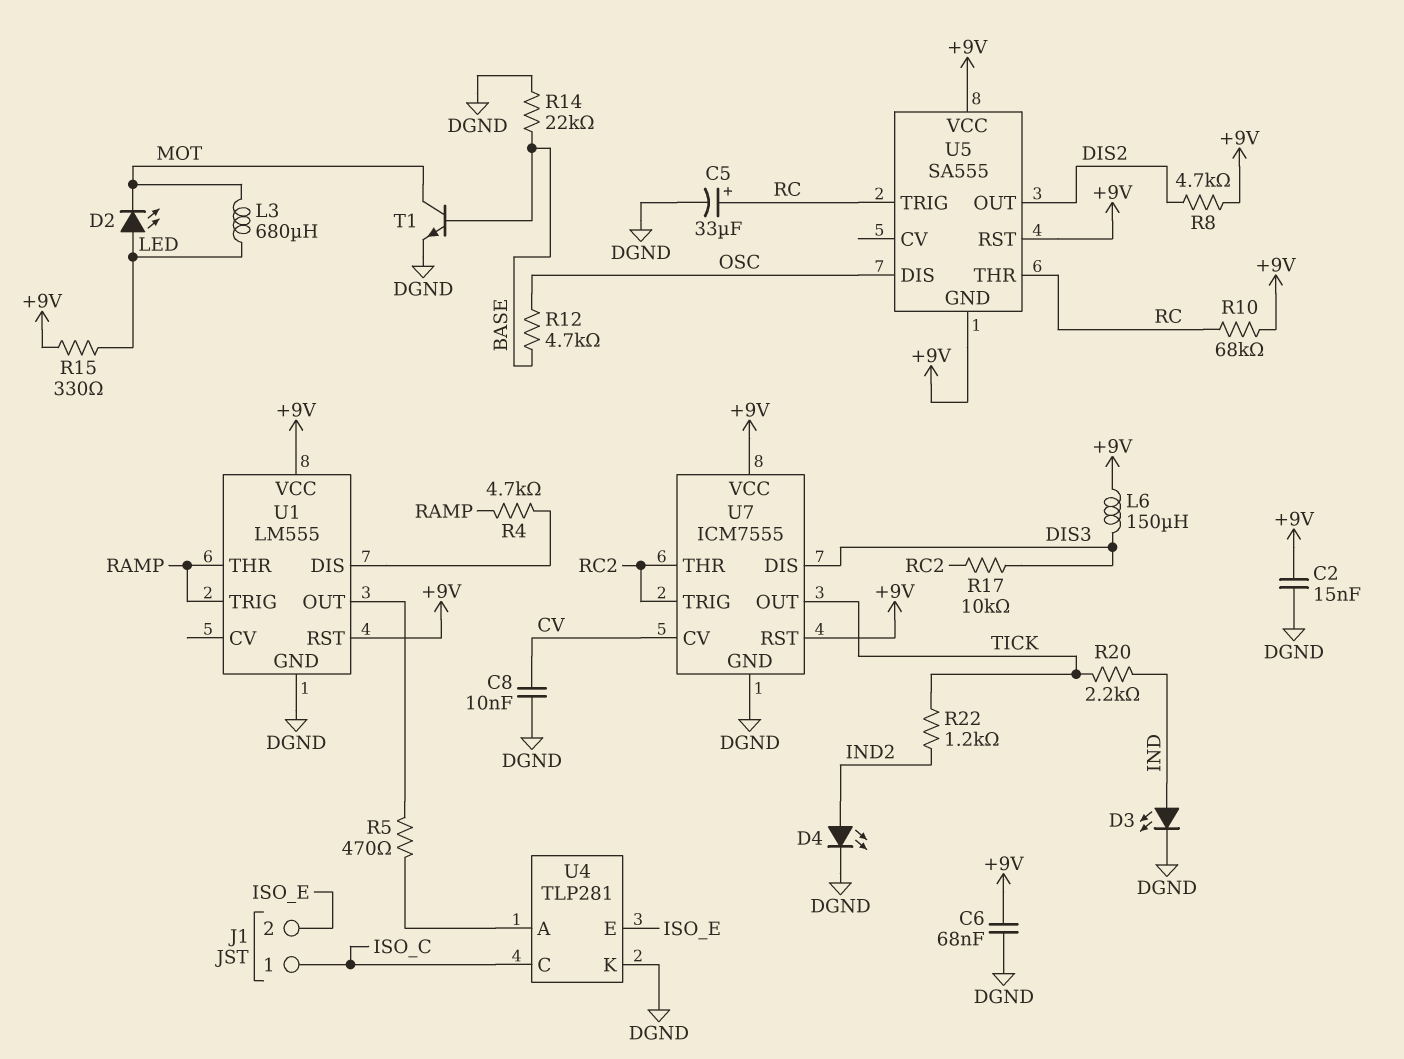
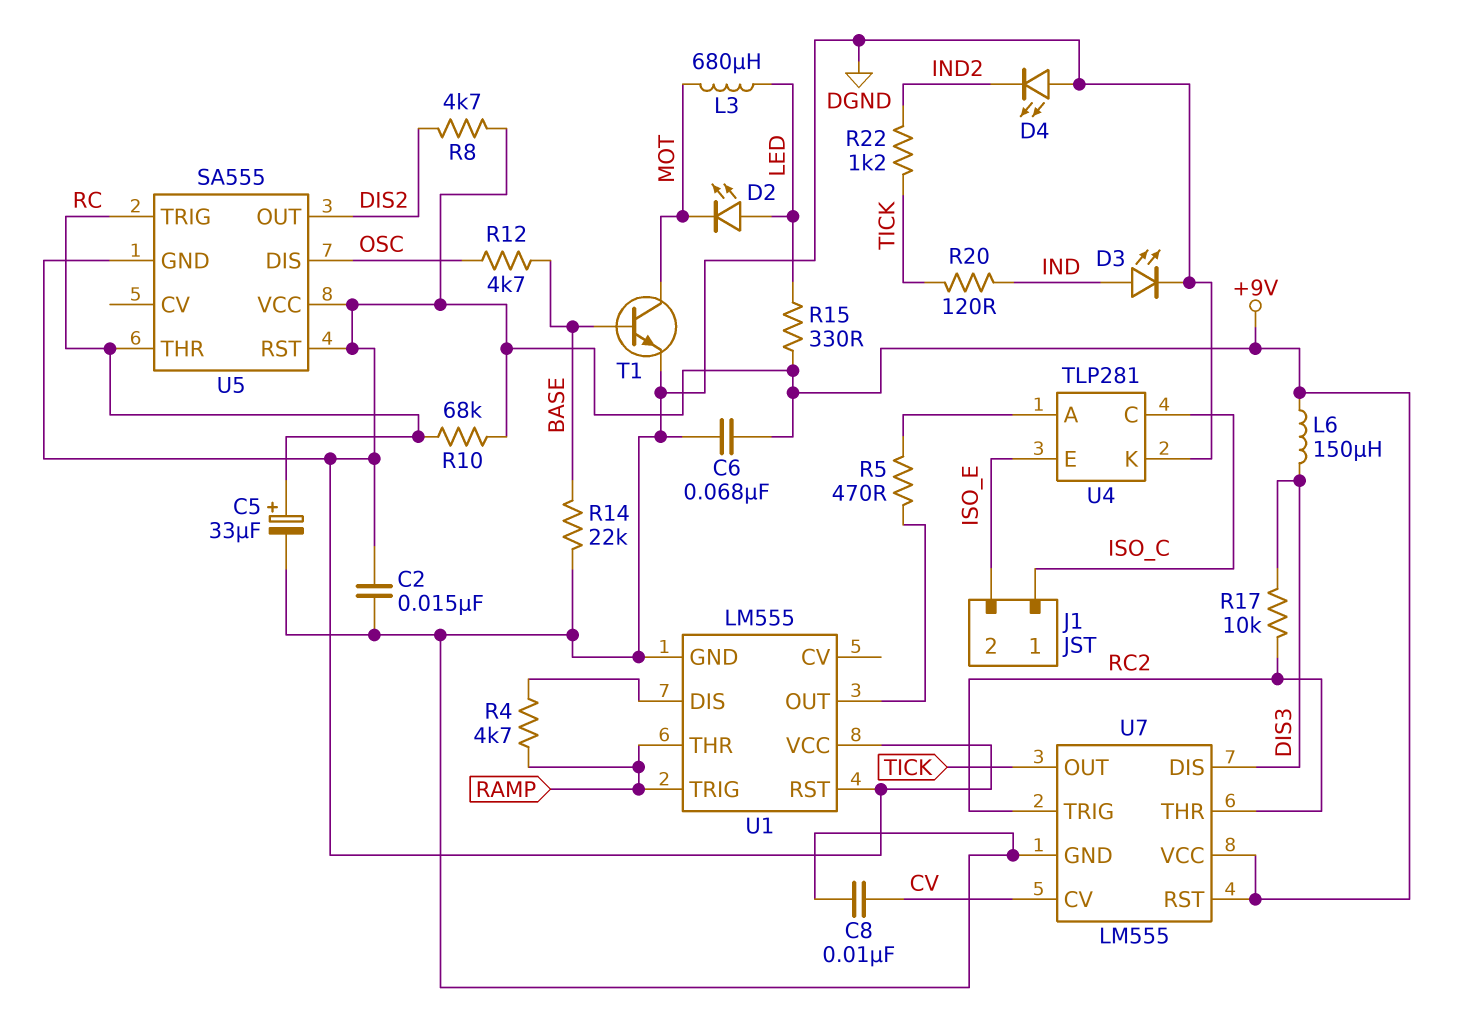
D4: LED (A IND2, K DGND) -> LED (A DGND, K IND2)
R20: 2.2k (IND, TICK) -> 120 (IND, TICK)
U7: ICM7555 -> LM555

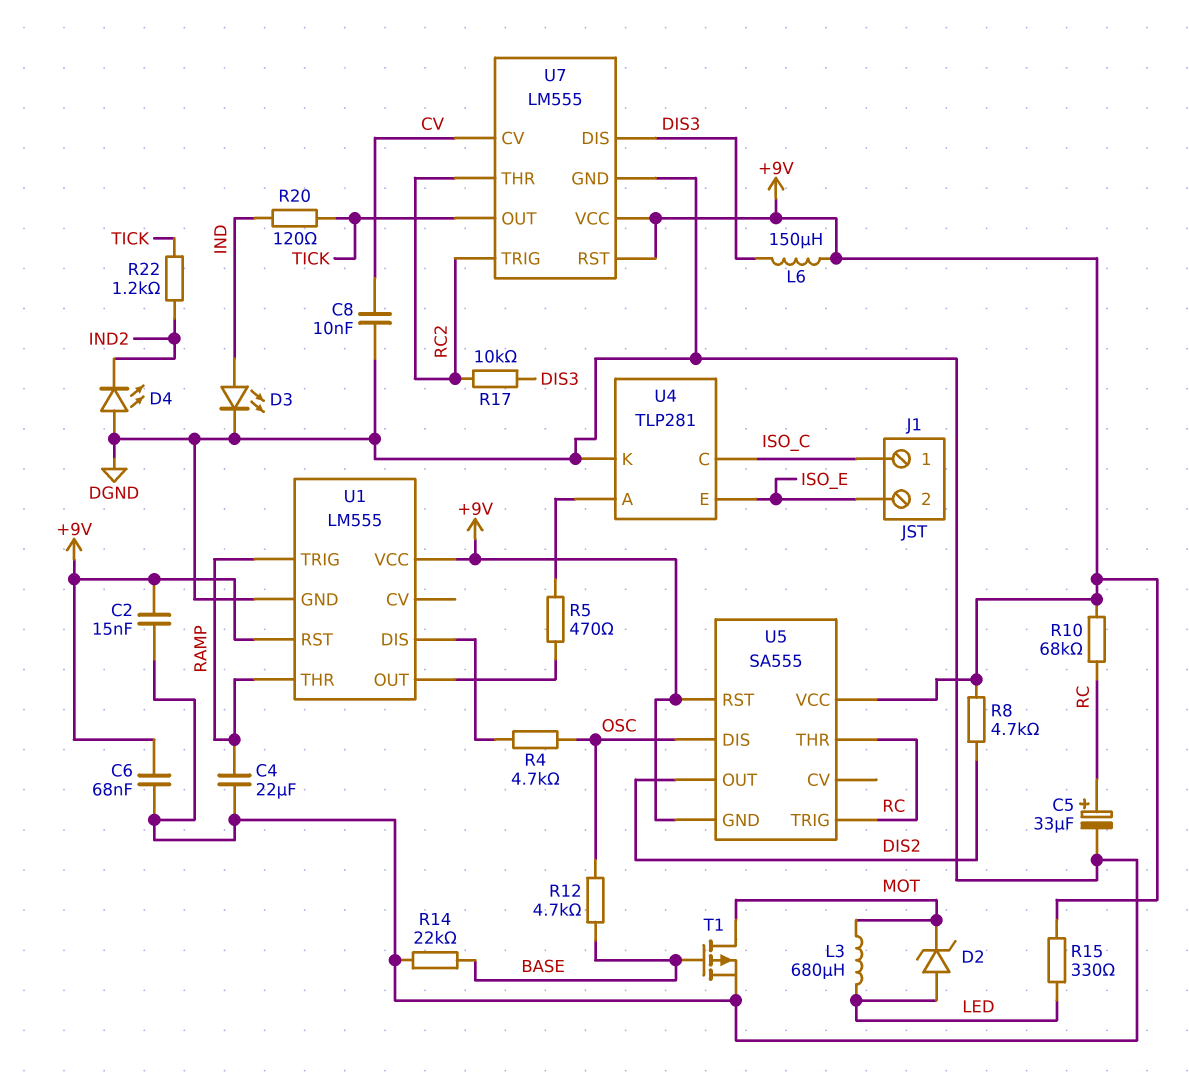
C4: none -> 22uF (DGND, RAMP)
D2: LED (A LED, K MOT) -> zener (A LED, K MOT)
R4: 4.7k (RAMP, U1/DIS) -> 4.7k (OSC, U1/DIS)
T1: NPN (B BASE, C MOT, E DGND) -> PMOS (G BASE, D MOT, S DGND)

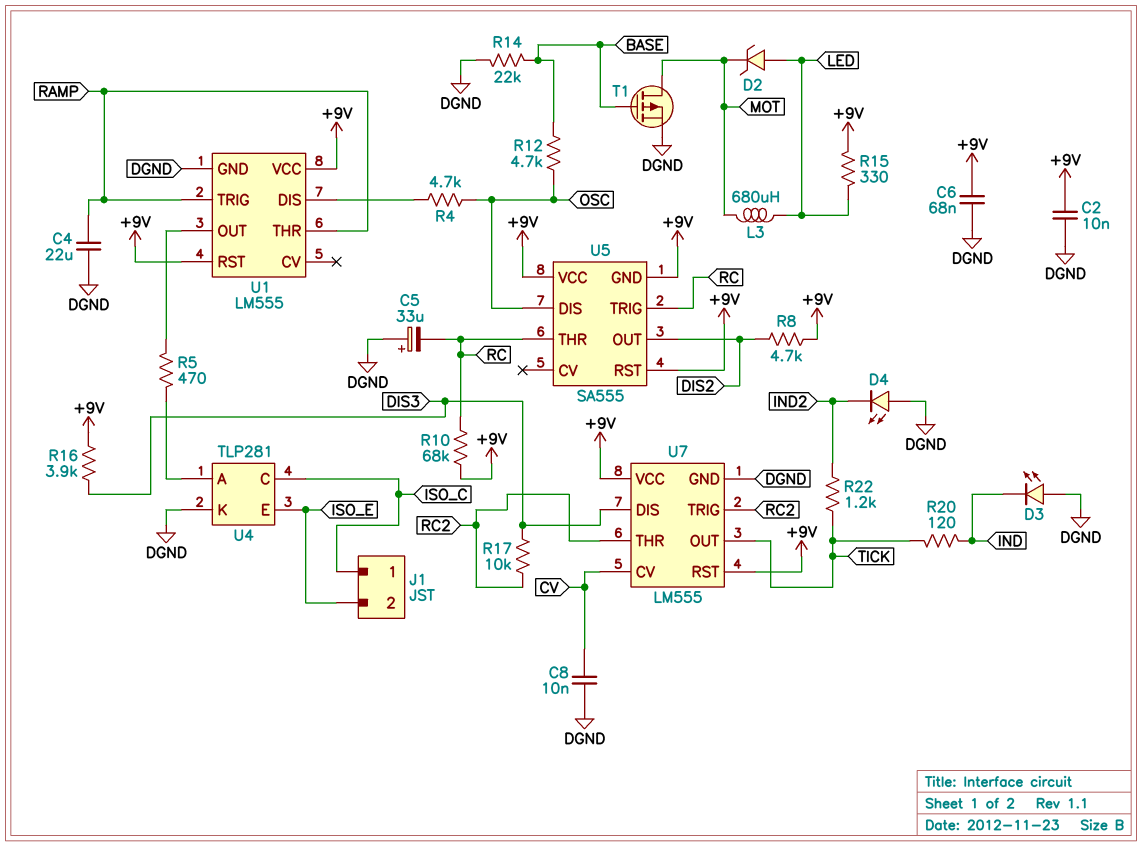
C2: 15nF (+9V, DGND) -> 10nF (+9V, DGND)
C5: 33uF (plus RC, minus DGND) -> 33uF (plus DGND, minus RC)
D3: LED (A IND, K DGND) -> LED (A DGND, K IND)
L6: 150uH (+9V, DIS3) -> none
R16: none -> 3.9k (+9V, DIS3)

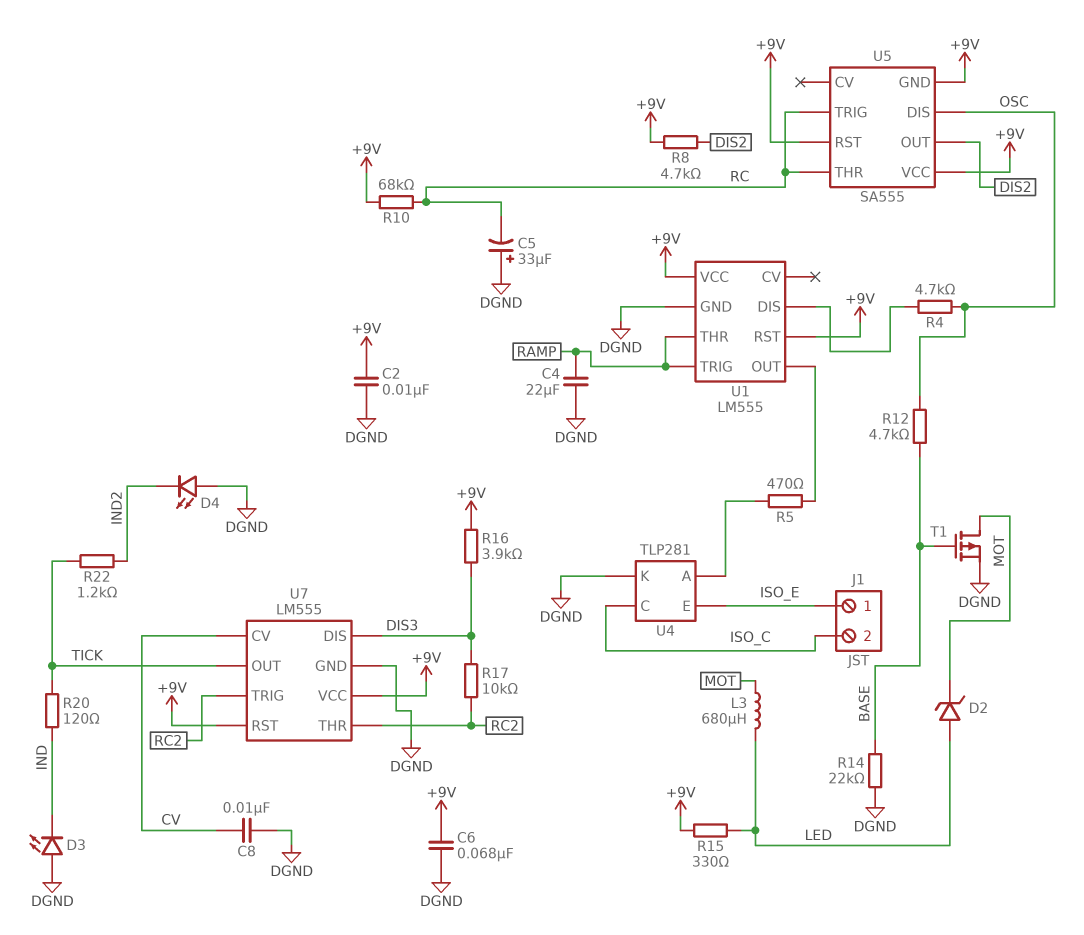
J1 pin 1: ISO_C -> ISO_E
J1 pin 2: ISO_E -> ISO_C

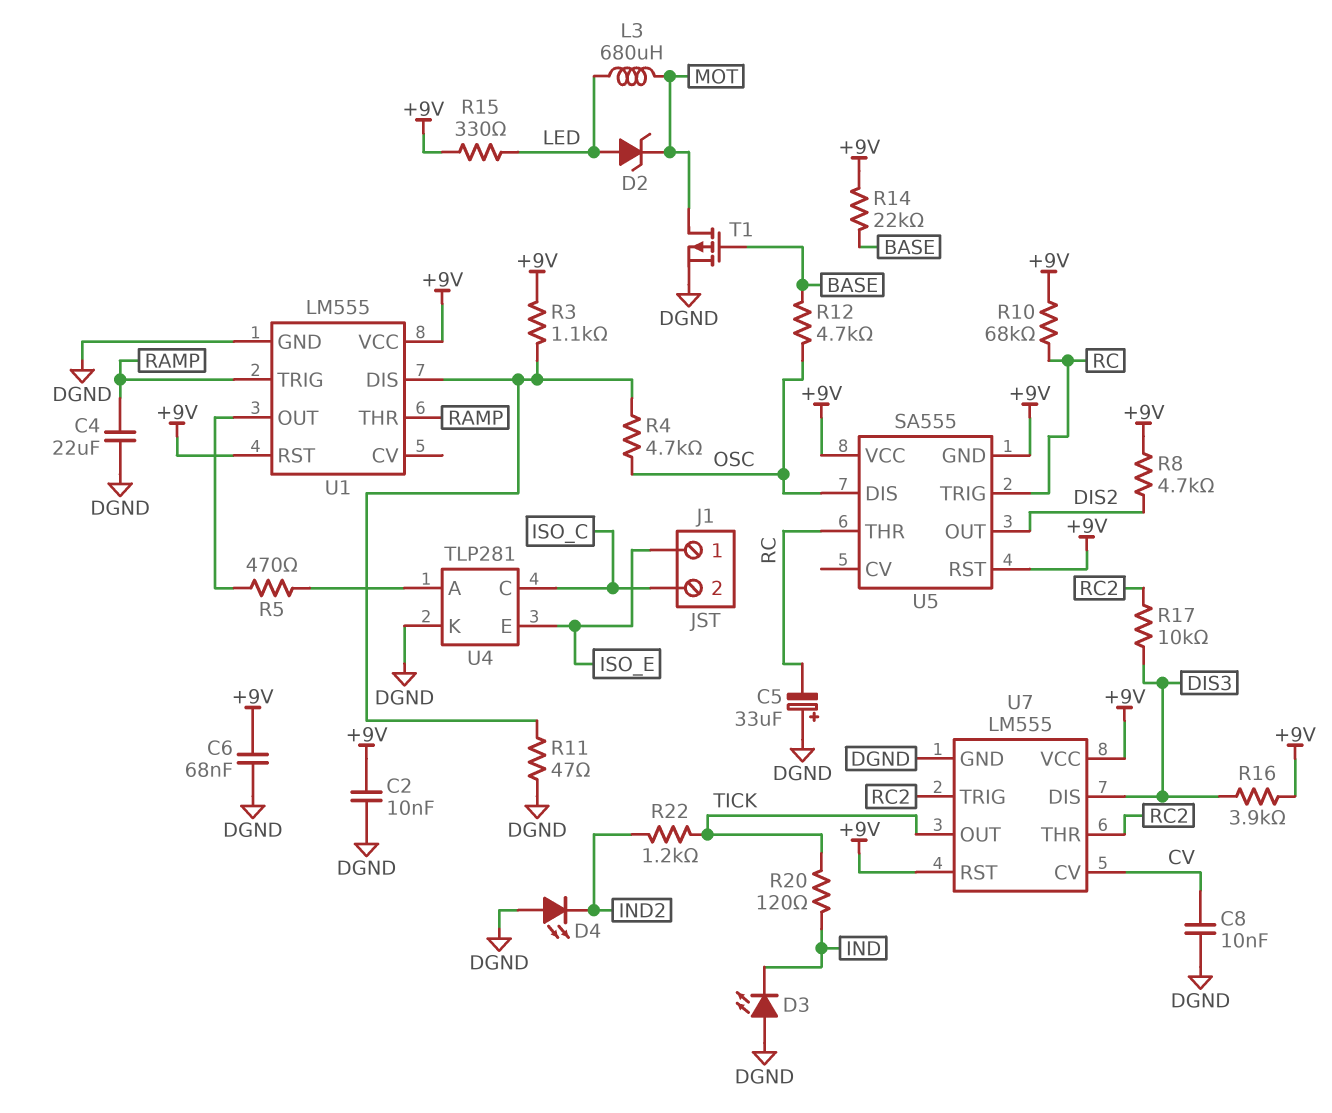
R3: none -> 1.1k (+9V, U1/DIS)
R11: none -> 47 (DGND, U1/DIS)
R14: 22k (BASE, DGND) -> 22k (+9V, BASE)

